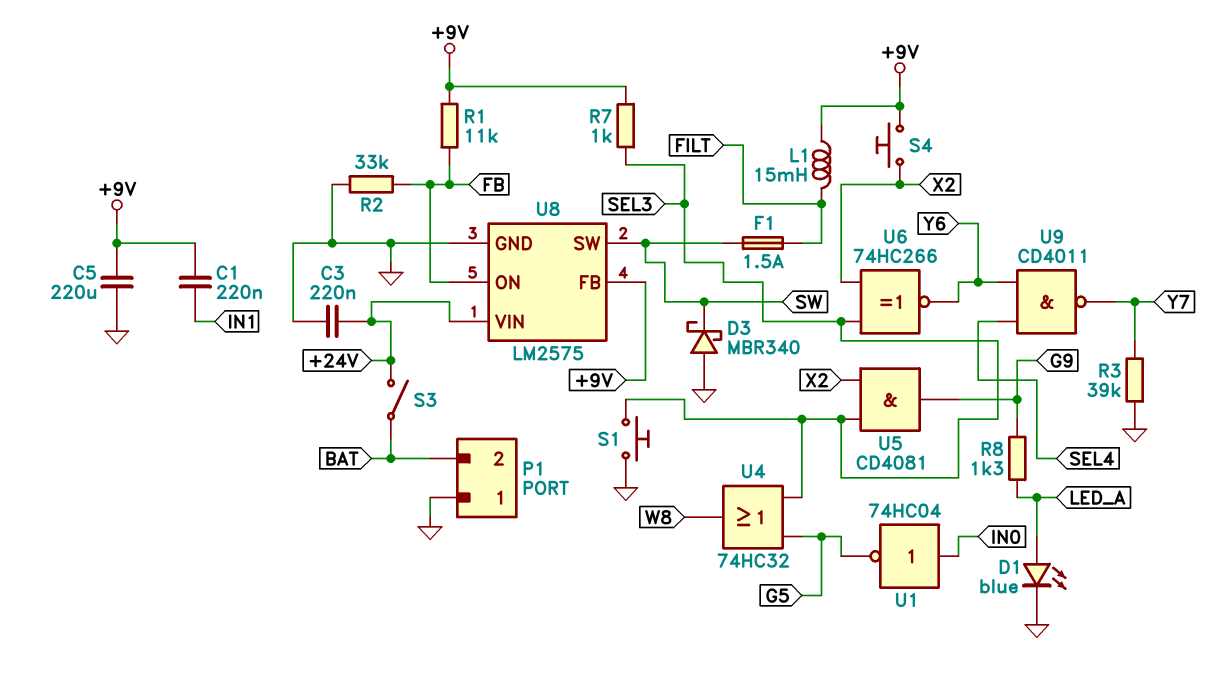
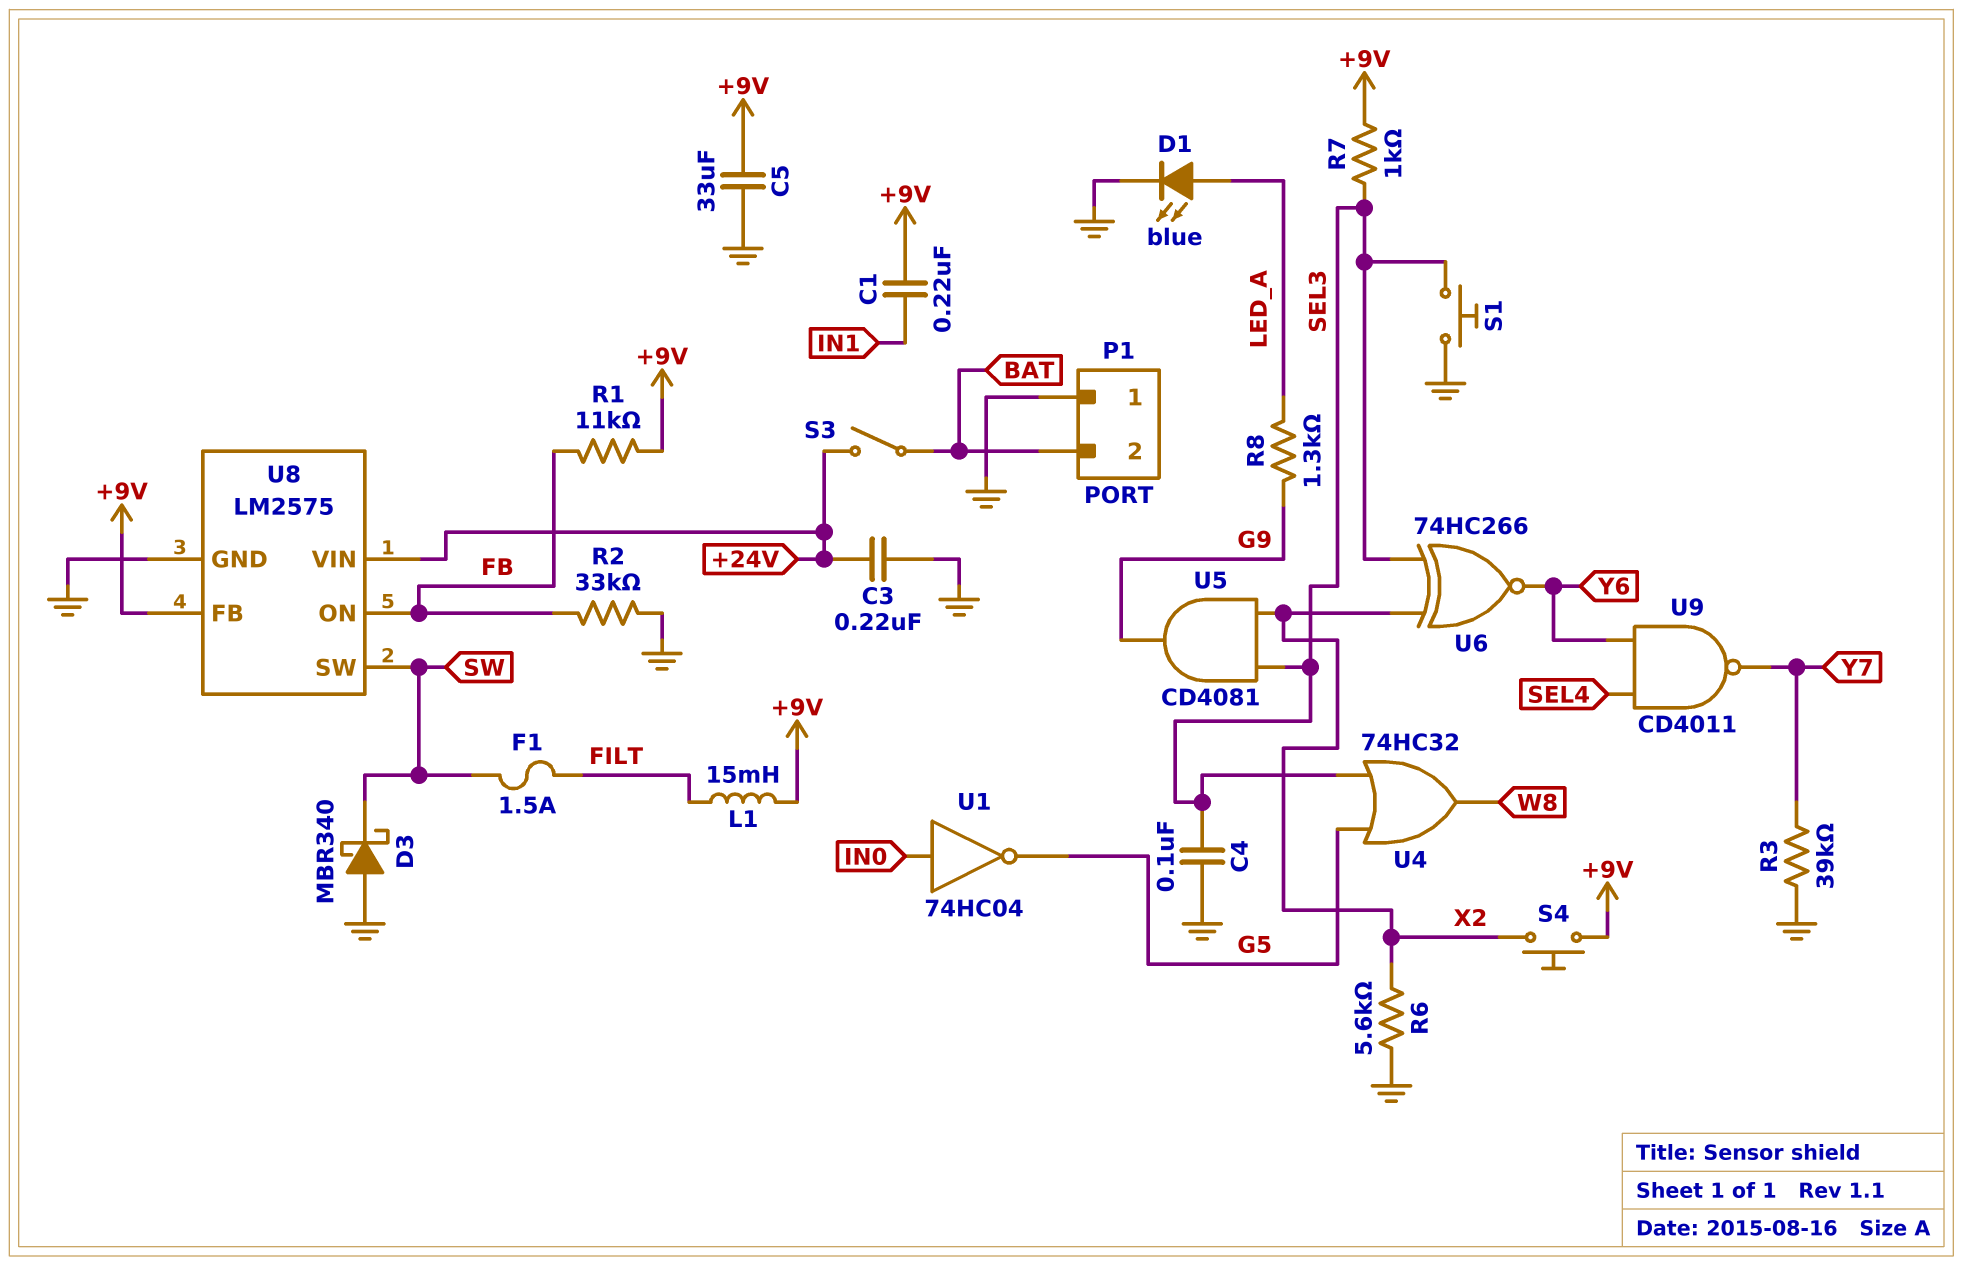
C4: none -> 100nF (GND, SEL3)
C5: 220uF (+9V, GND) -> 33uF (+9V, GND)
R6: none -> 5.6k (GND, X2)

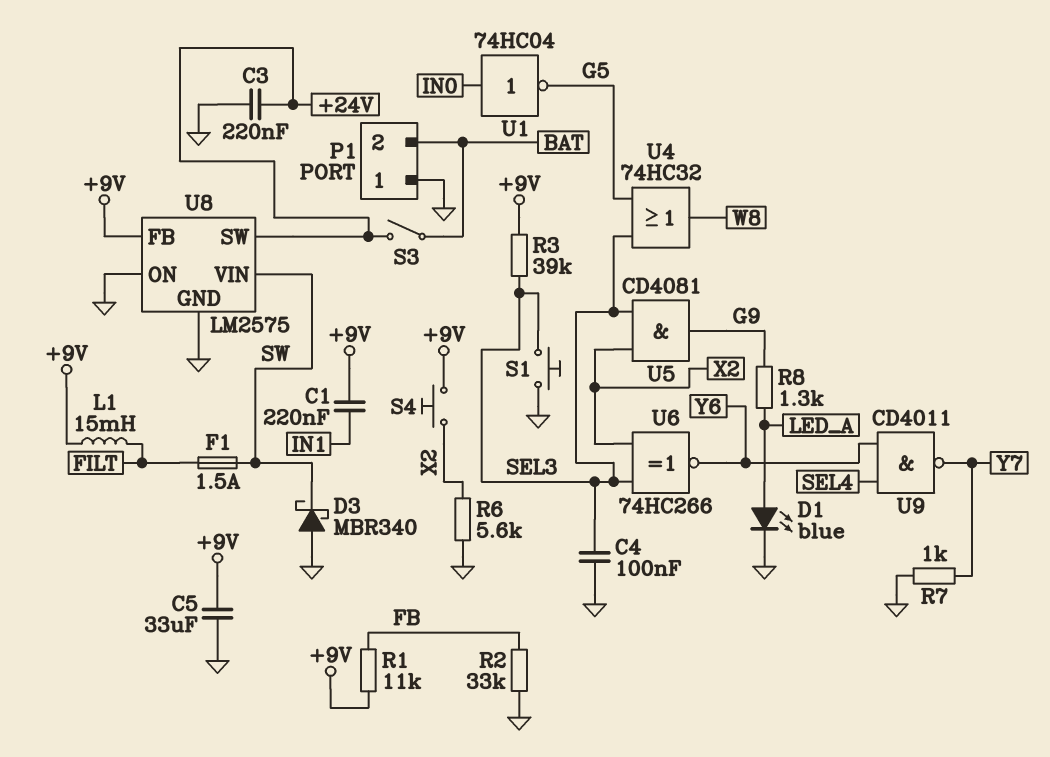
R3: 39k (GND, Y7) -> 39k (+9V, SEL3)
R7: 1k (+9V, SEL3) -> 1k (GND, Y7)
U8 pin ON: FB -> GND
U8 pin SW: SW -> +24V
U8 pin VIN: +24V -> SW

